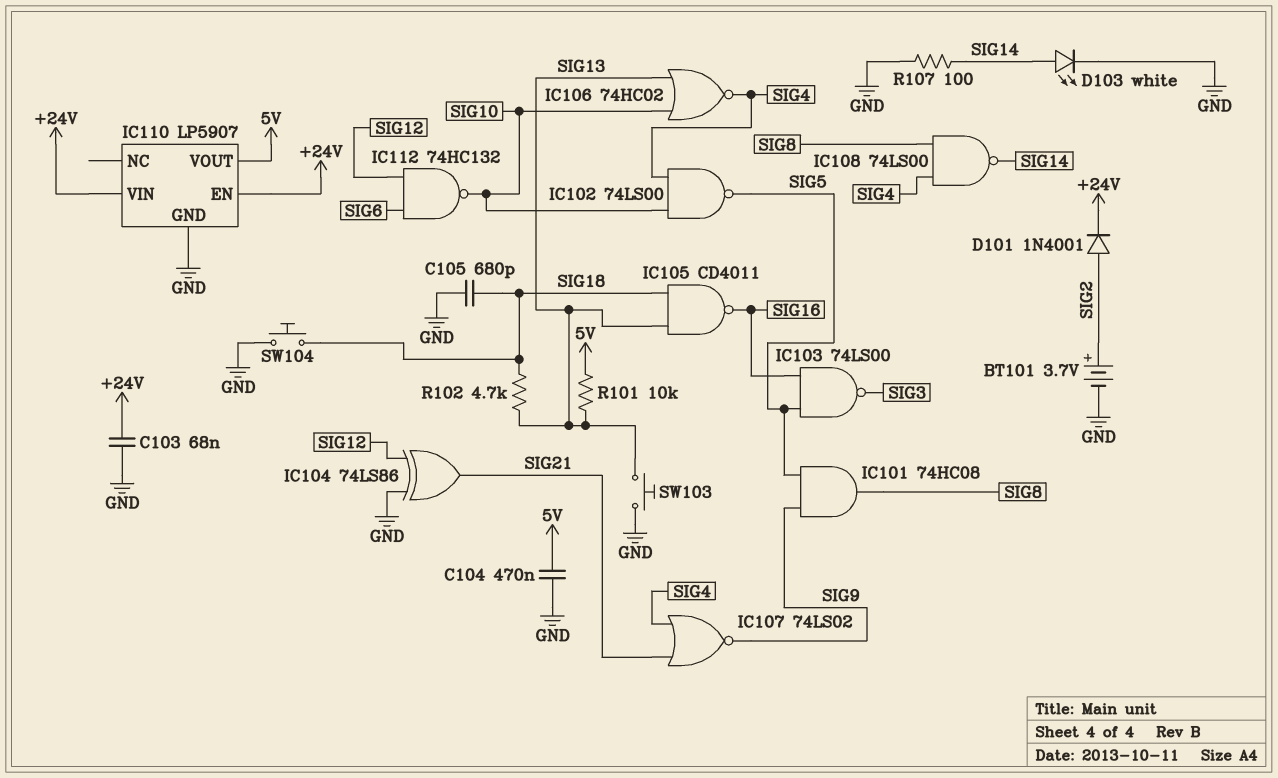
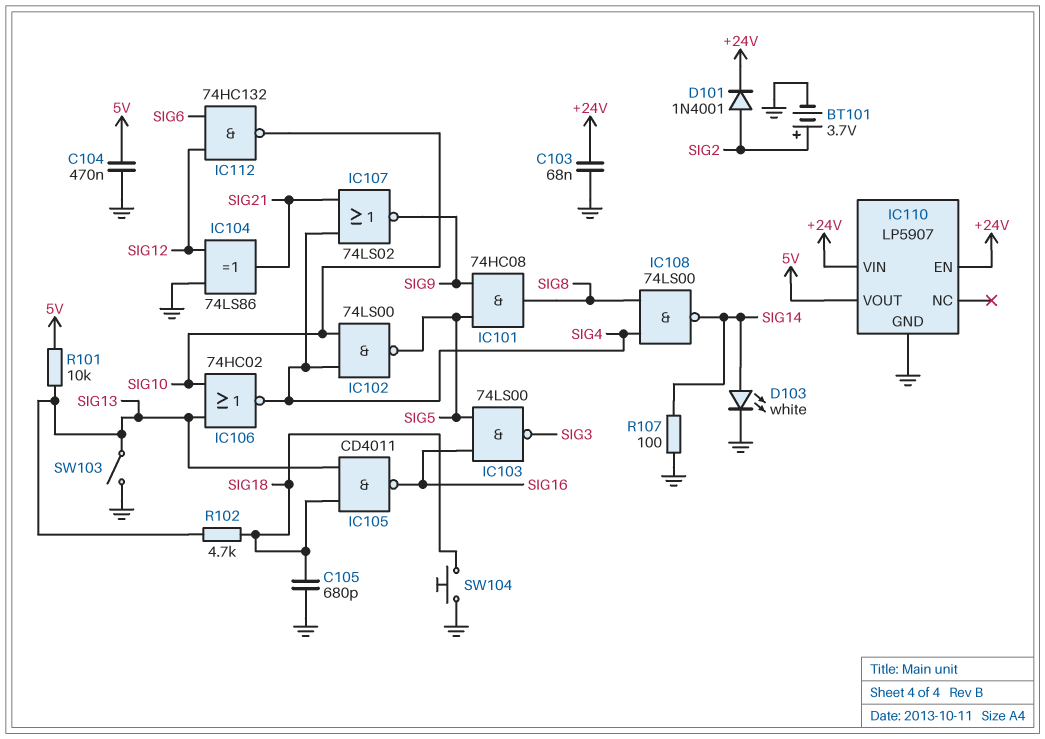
SW103: button (GND, SIG13) -> switch (GND, SIG13)

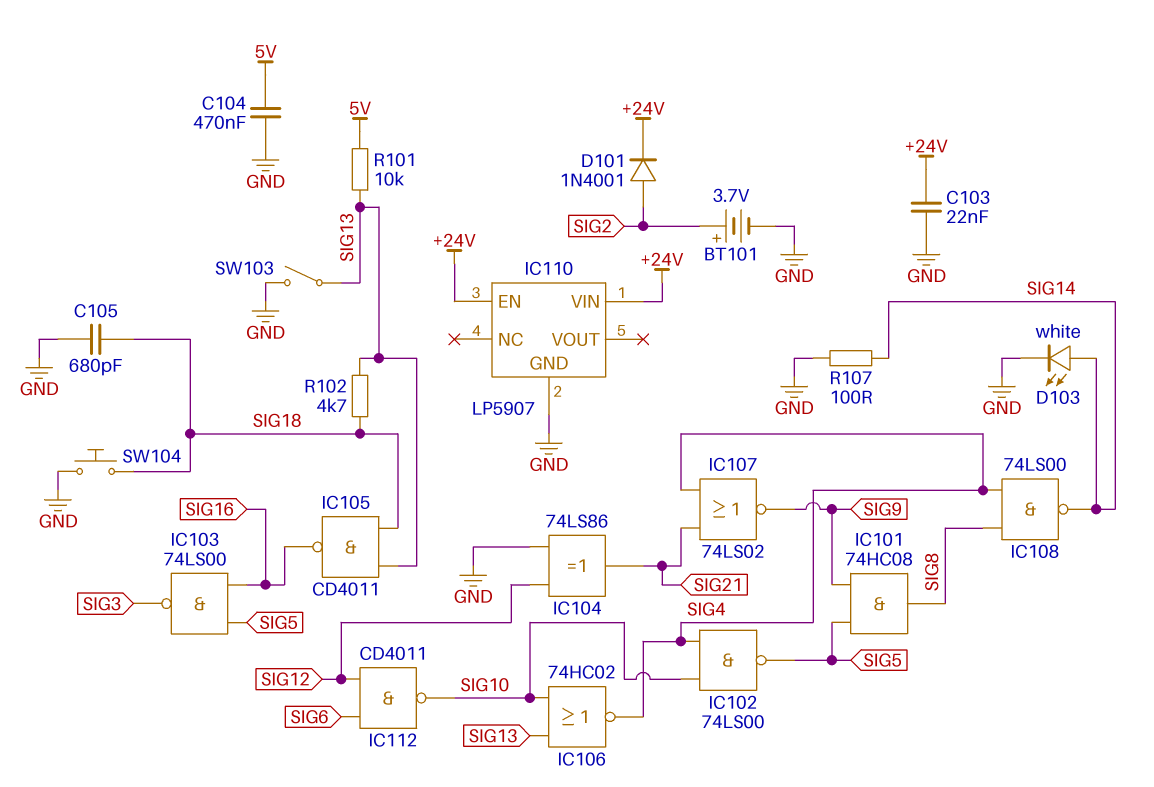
C103: 68nF (+24V, GND) -> 22nF (+24V, GND)
IC110 pin VOUT: 5V -> none
IC112: NAND 74HC132 (in SIG6, in SIG12, out SIG10) -> NAND CD4011 (in SIG6, in SIG12, out SIG10)

